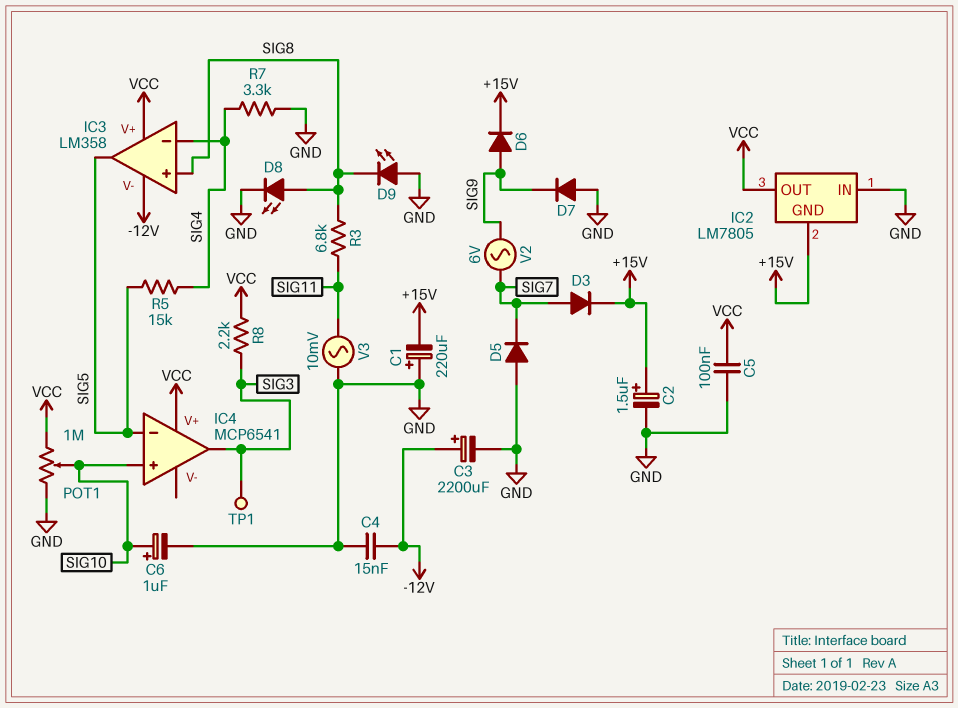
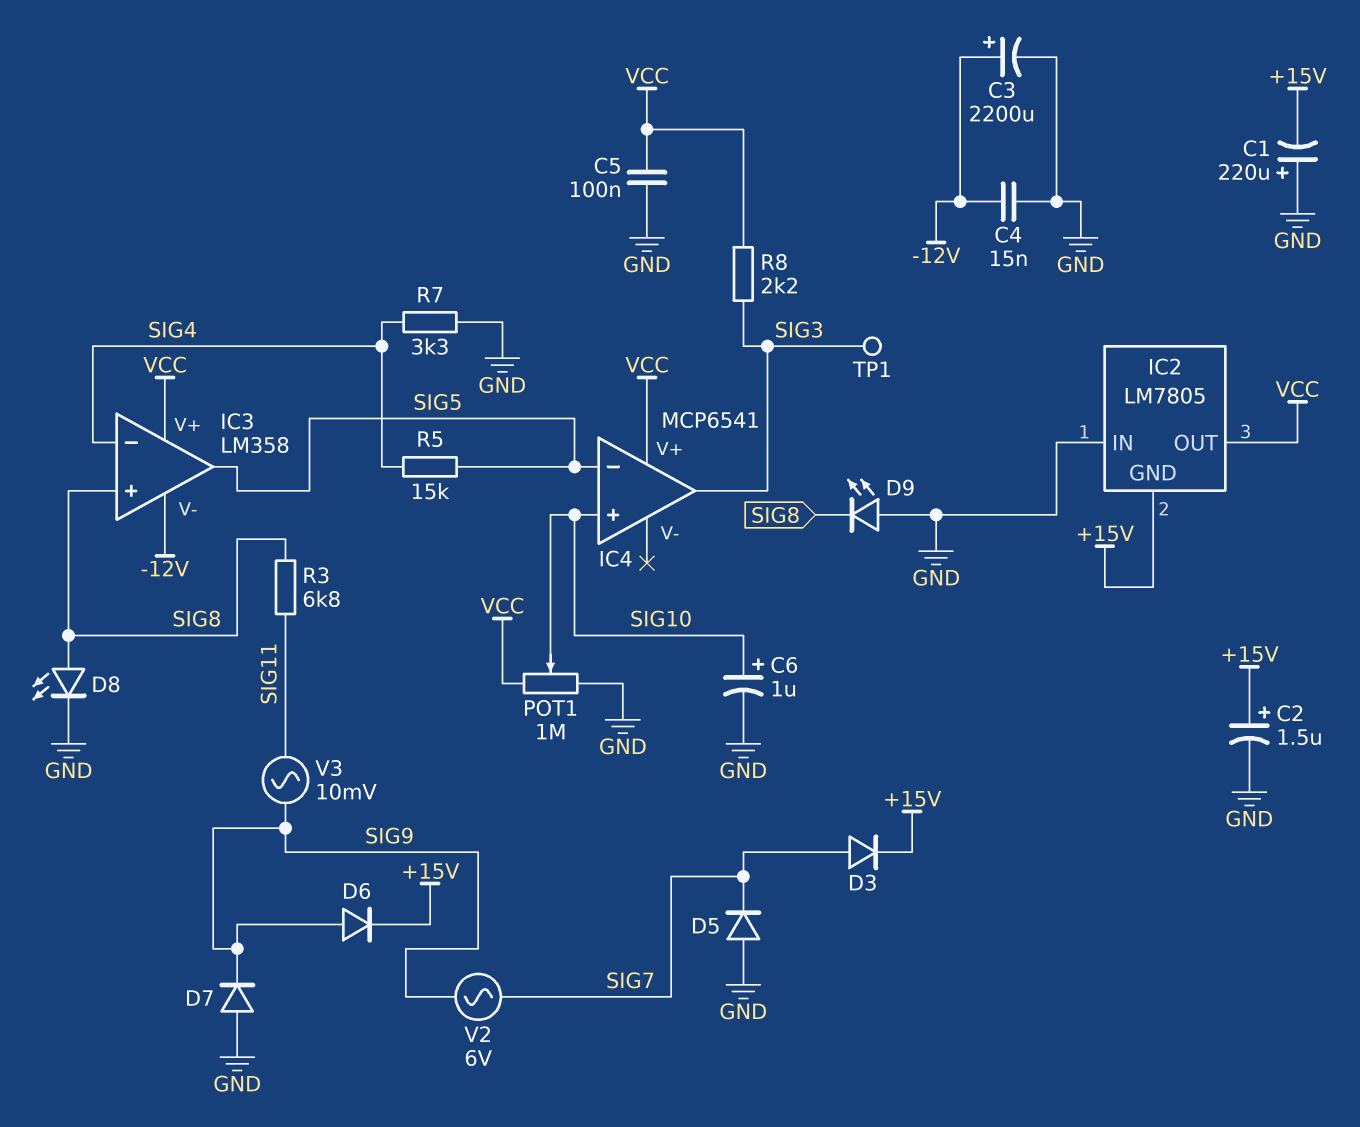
V3: AC 10mV (GND, SIG11) -> AC 10mV (SIG9, SIG11)

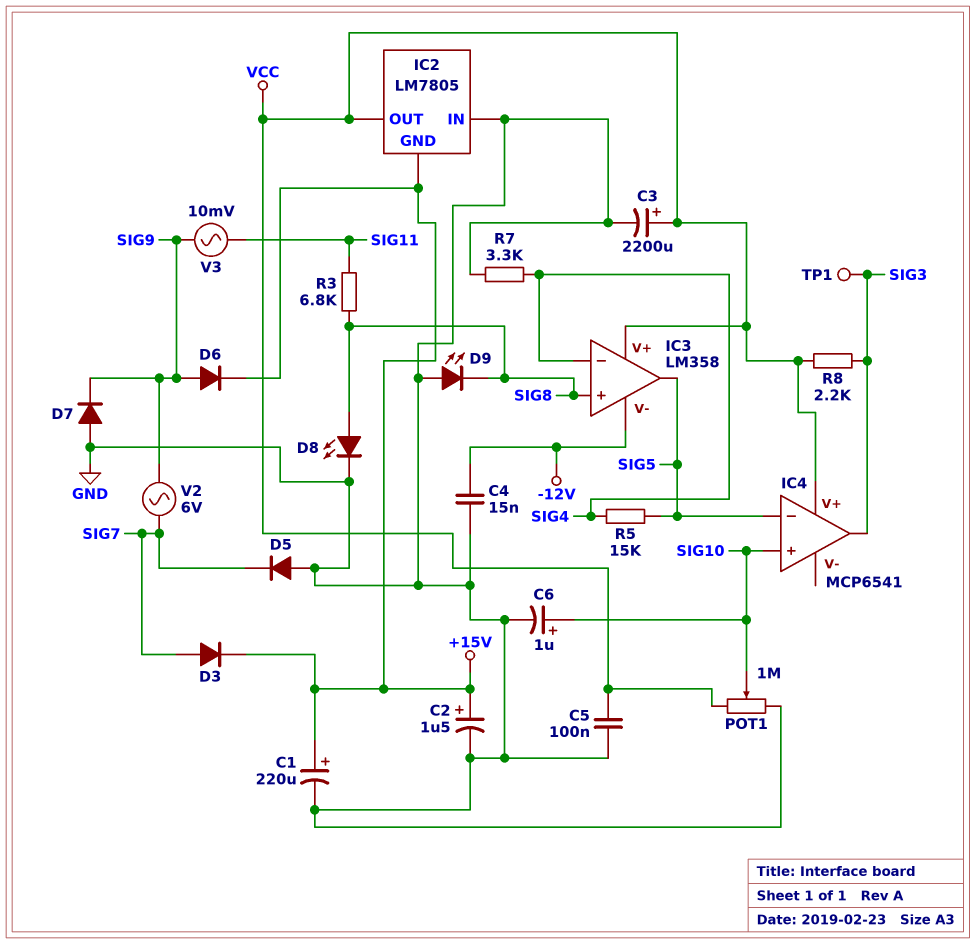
C1: 220uF (plus GND, minus +15V) -> 220uF (plus +15V, minus GND)
C3: 2200uF (plus -12V, minus GND) -> 2200uF (plus VCC, minus GND)

